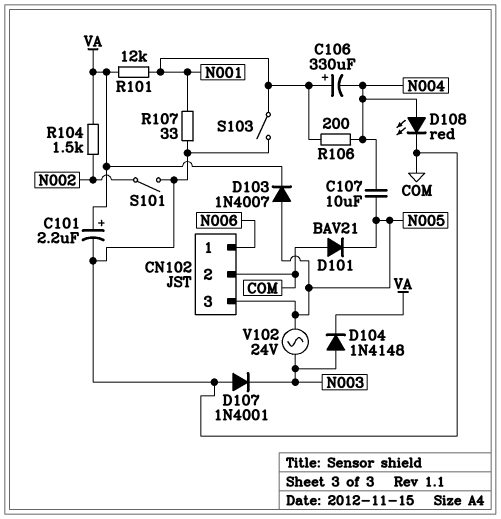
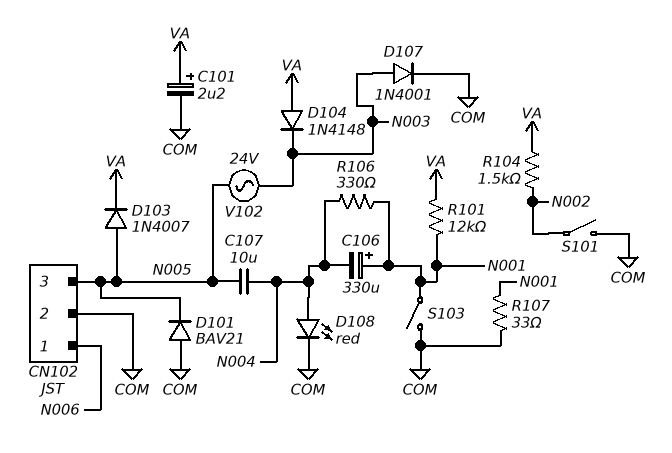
D104: diode 1N4148 (A N003, K VA) -> diode 1N4148 (A VA, K N003)
D107: diode 1N4001 (A COM, K N003) -> diode 1N4001 (A N003, K COM)
R106: 200 (N001, N004) -> 330 (N001, N004)

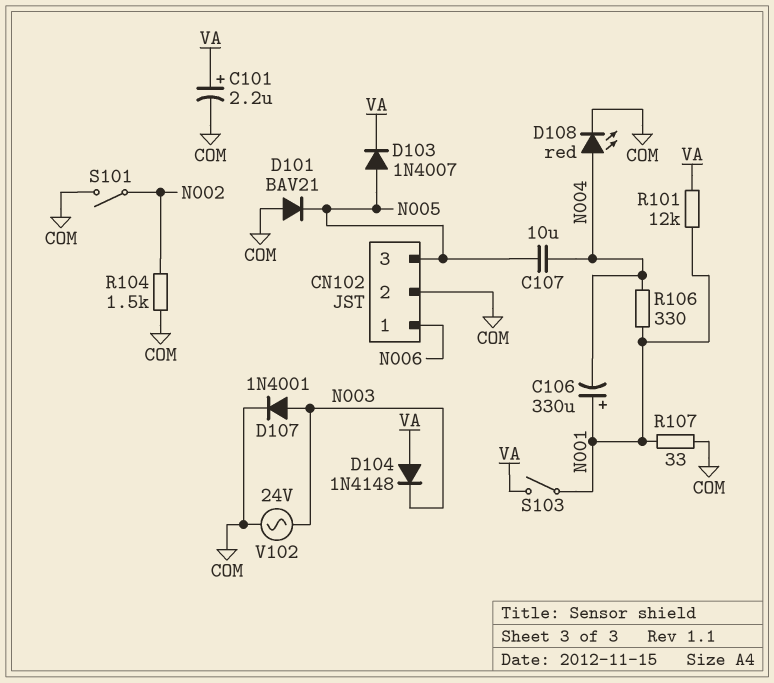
R104: 1.5k (N002, VA) -> 1.5k (COM, N002)
S103: switch (COM, N001) -> switch (N001, VA)
V102: AC 24V (N003, N005) -> AC 24V (COM, N003)

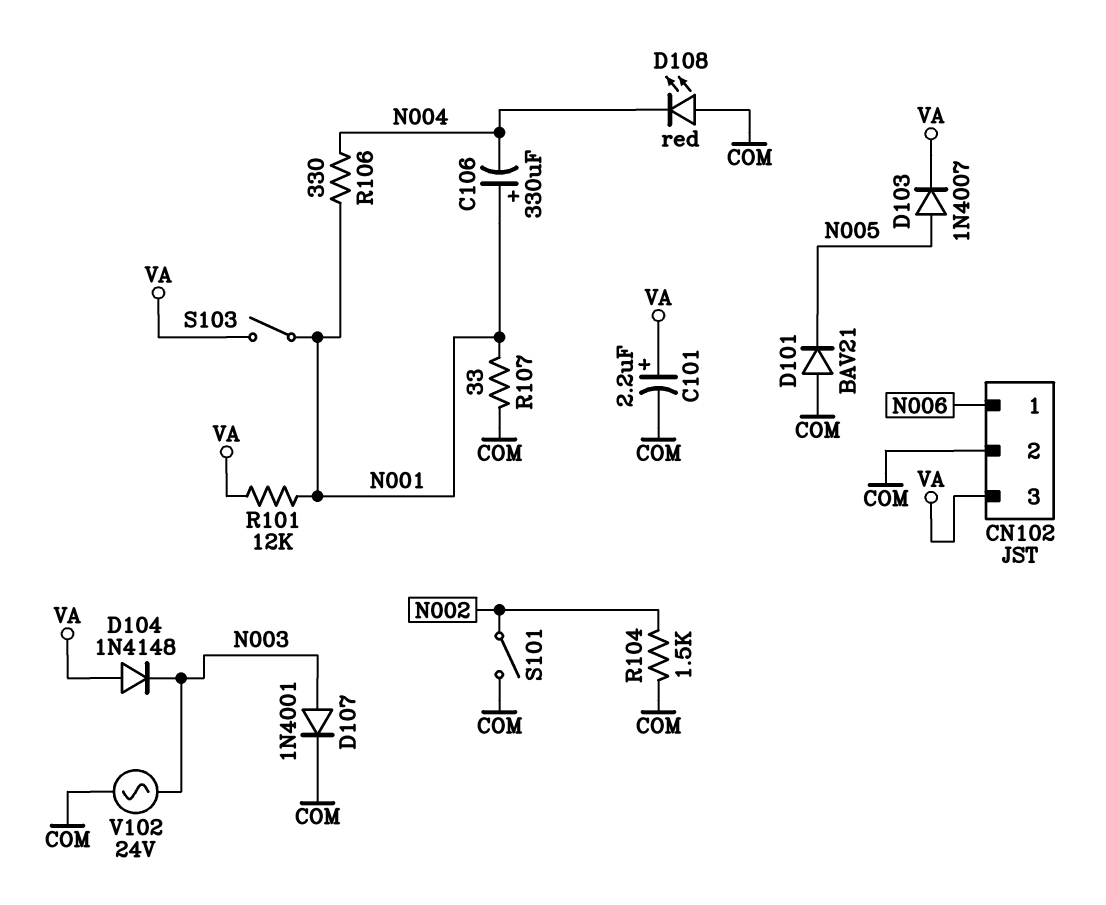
C107: 10uF (N004, N005) -> none
CN102 pin 3: N005 -> VA
D108: LED red (A N004, K COM) -> LED red (A COM, K N004)

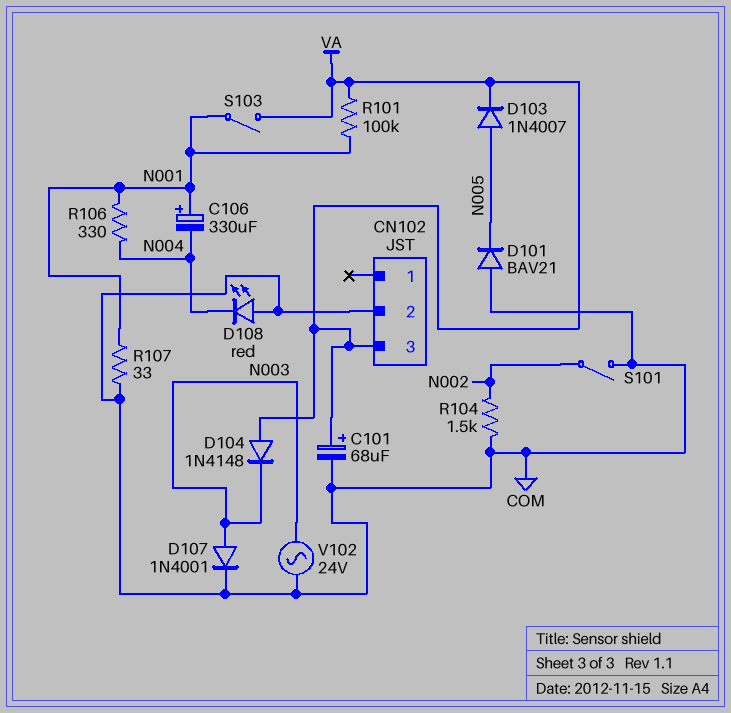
C101: 2.2uF (plus VA, minus COM) -> 68uF (plus VA, minus COM)
CN102 pin 1: N006 -> none
R101: 12k (N001, VA) -> 100k (N001, VA)

